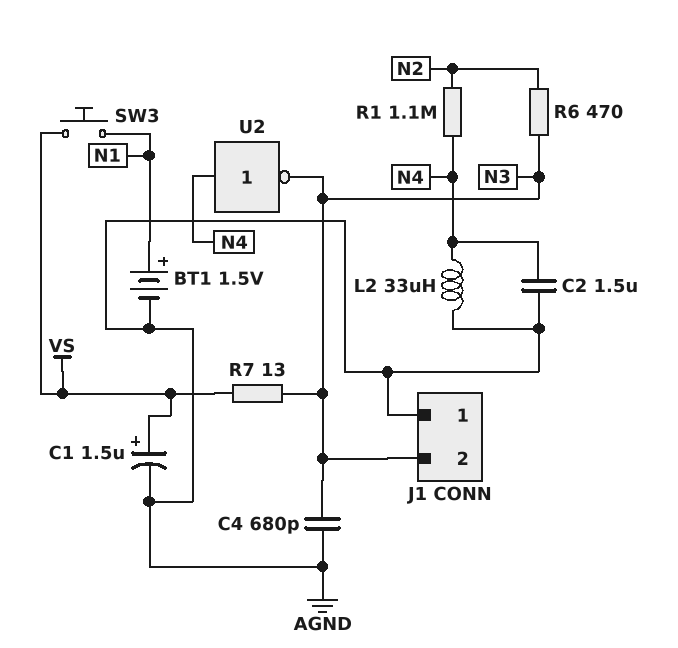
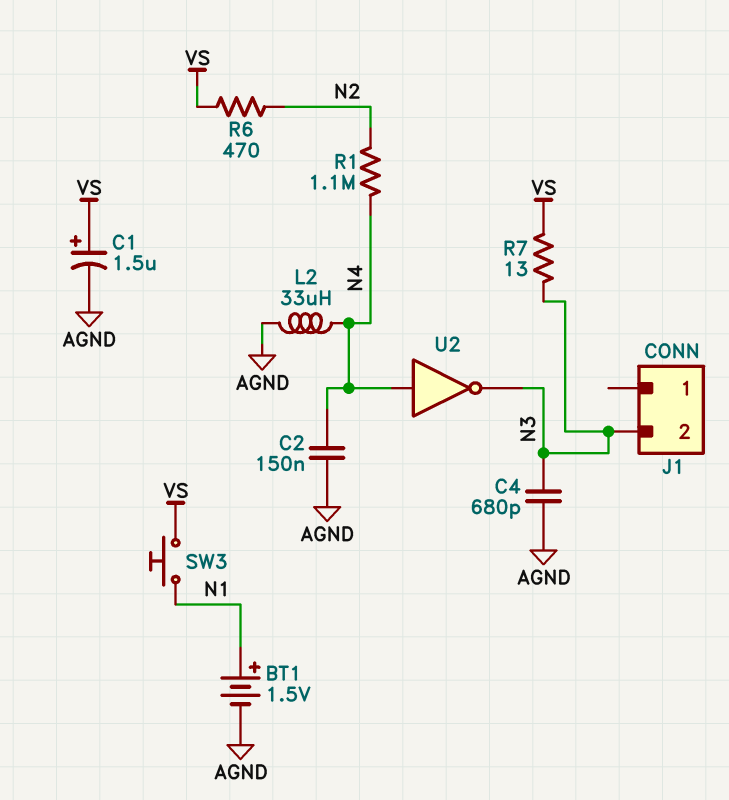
C2: 1.5uF (AGND, N4) -> 150nF (AGND, N4)
J1 pin 1: AGND -> none
R6: 470 (N2, N3) -> 470 (N2, VS)

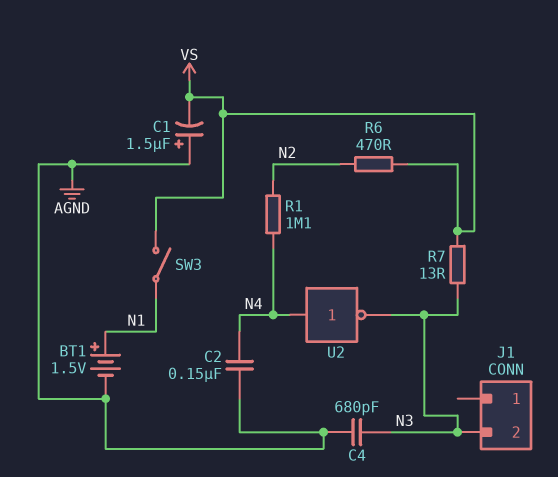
C1: 1.5uF (plus VS, minus AGND) -> 1.5uF (plus AGND, minus VS)
L2: 33uH (AGND, N4) -> none
SW3: button (N1, VS) -> switch (N1, VS)

